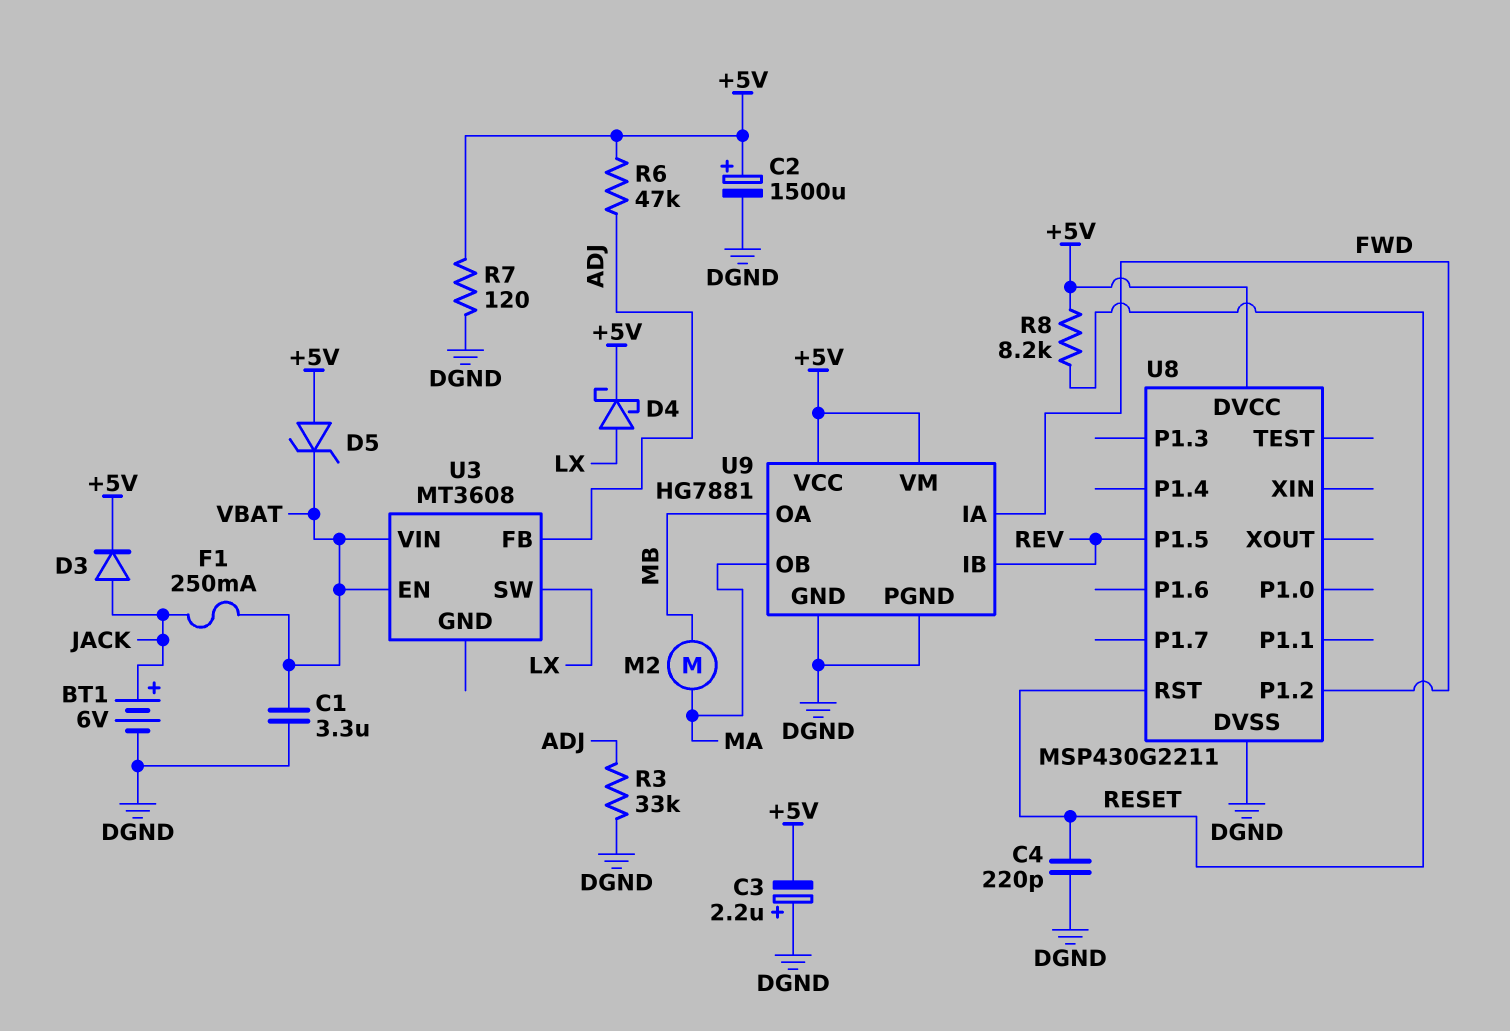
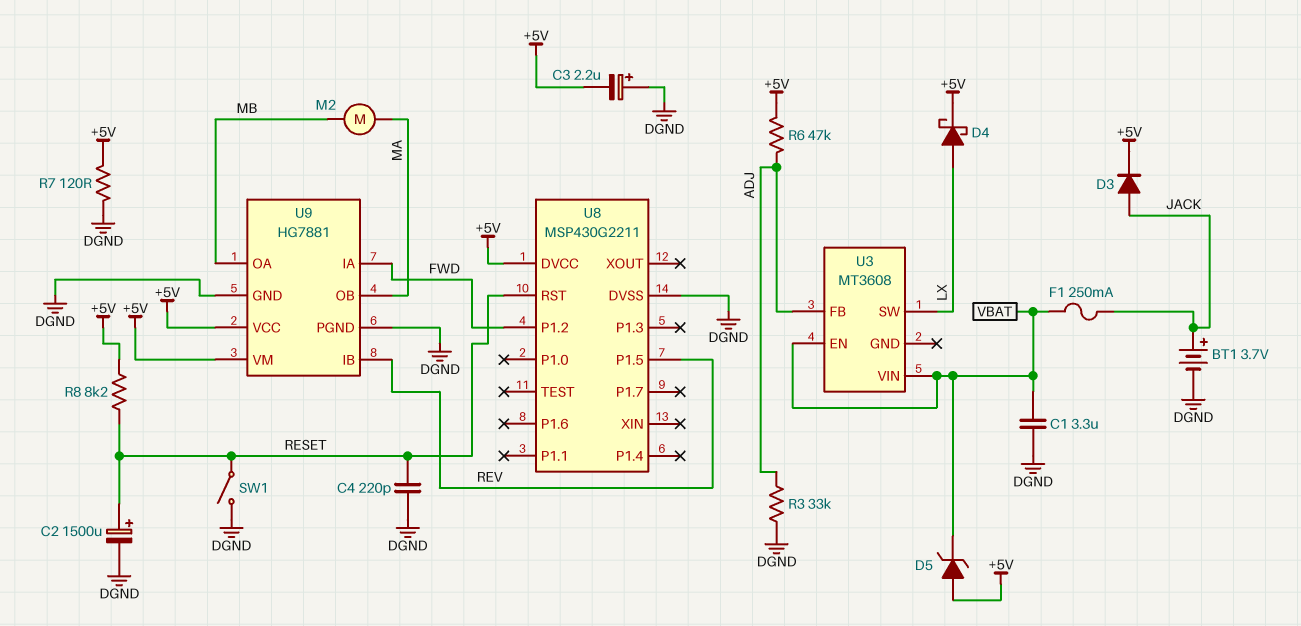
BT1: 6V (plus JACK, minus DGND) -> 3.7V (plus JACK, minus DGND)
C2: 1500uF (plus +5V, minus DGND) -> 1500uF (plus RESET, minus DGND)
SW1: none -> switch (DGND, RESET)

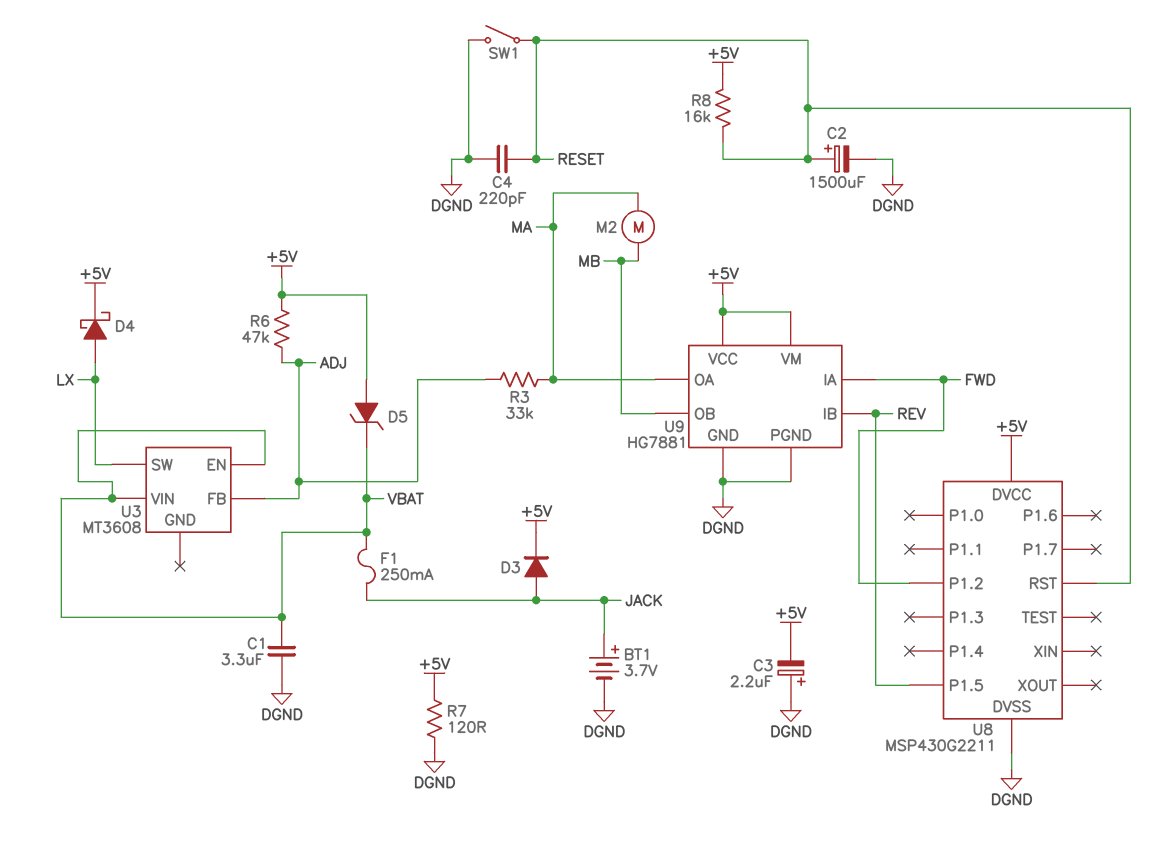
R3: 33k (ADJ, DGND) -> 33k (ADJ, MA)
R8: 8.2k (+5V, RESET) -> 16k (+5V, RESET)
U9 pin OA: MB -> MA
U9 pin OB: MA -> MB

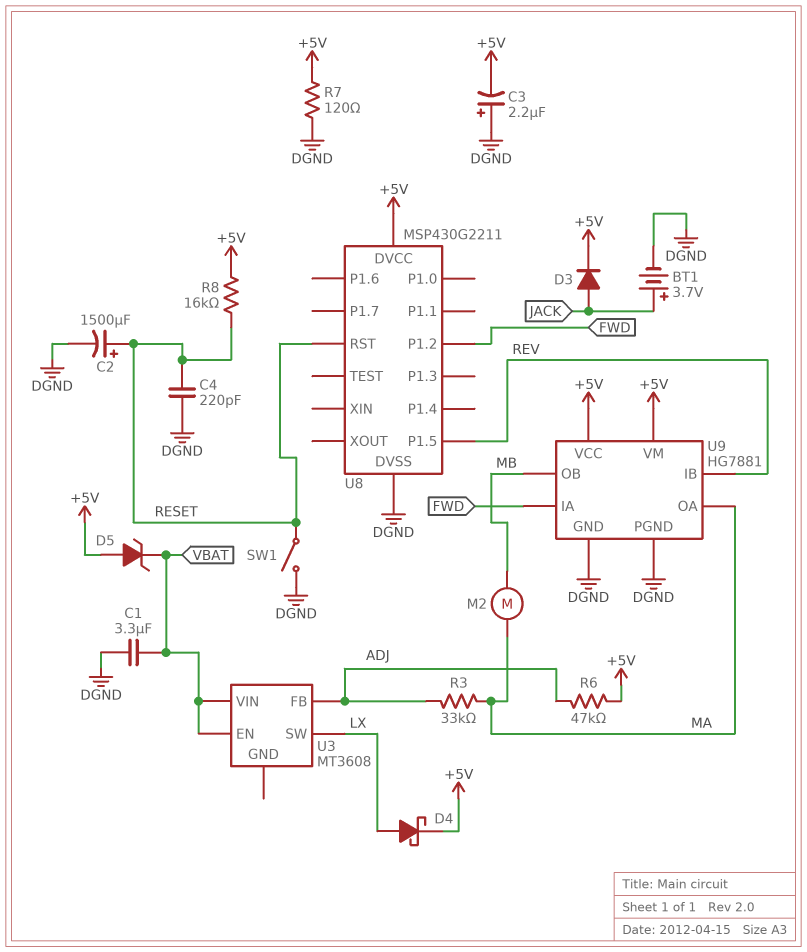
F1: 250mA (JACK, VBAT) -> none

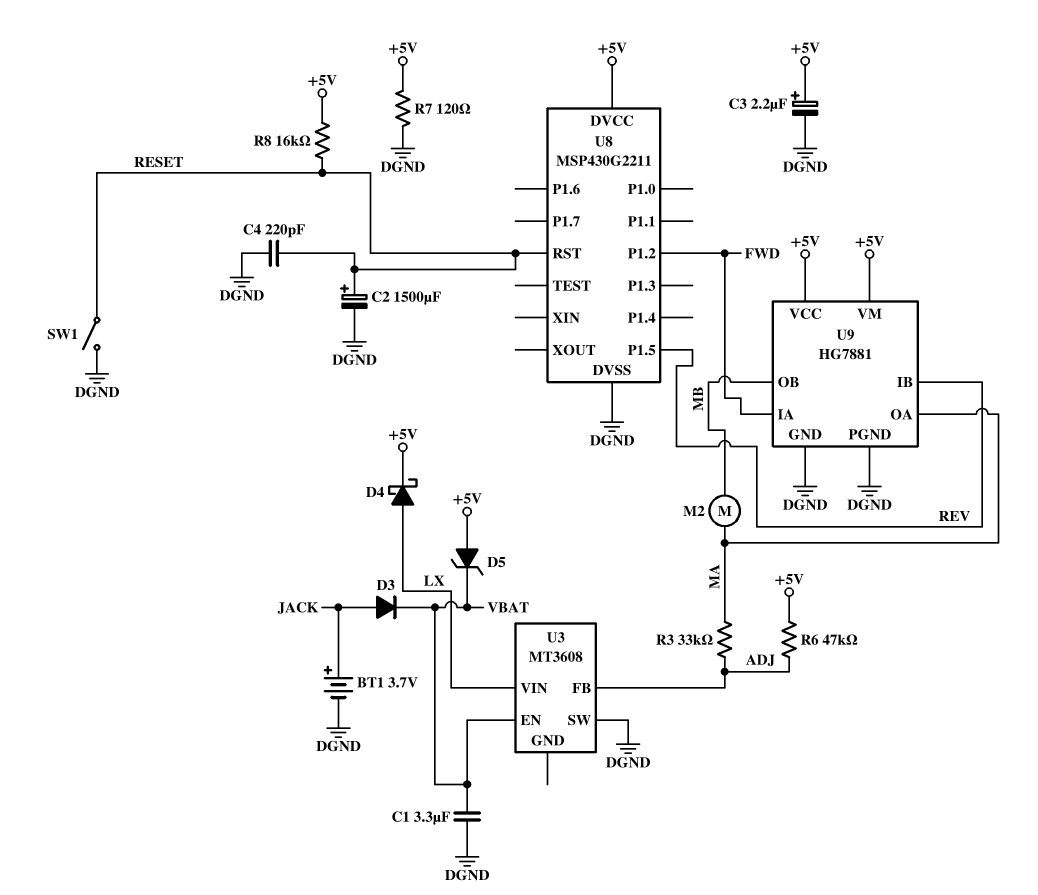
C3: 2.2uF (plus DGND, minus +5V) -> 2.2uF (plus +5V, minus DGND)
D3: diode (A JACK, K +5V) -> diode (A JACK, K VBAT)
U3 pin SW: LX -> DGND
U3 pin VIN: VBAT -> LX

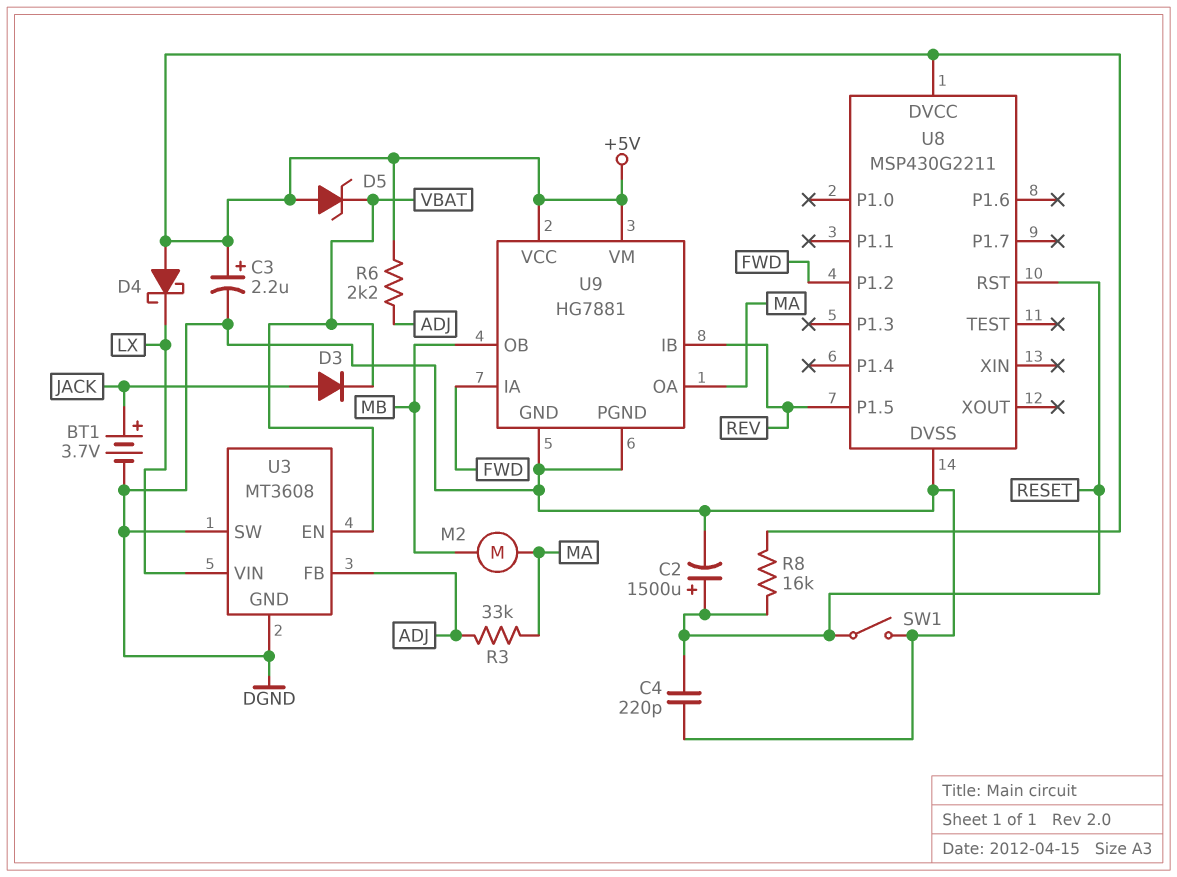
C1: 3.3uF (DGND, VBAT) -> none
D4: schottky (A LX, K +5V) -> schottky (A +5V, K LX)
R6: 47k (+5V, ADJ) -> 2.2k (+5V, ADJ)
R7: 120 (+5V, DGND) -> none
U3 pin GND: none -> DGND

